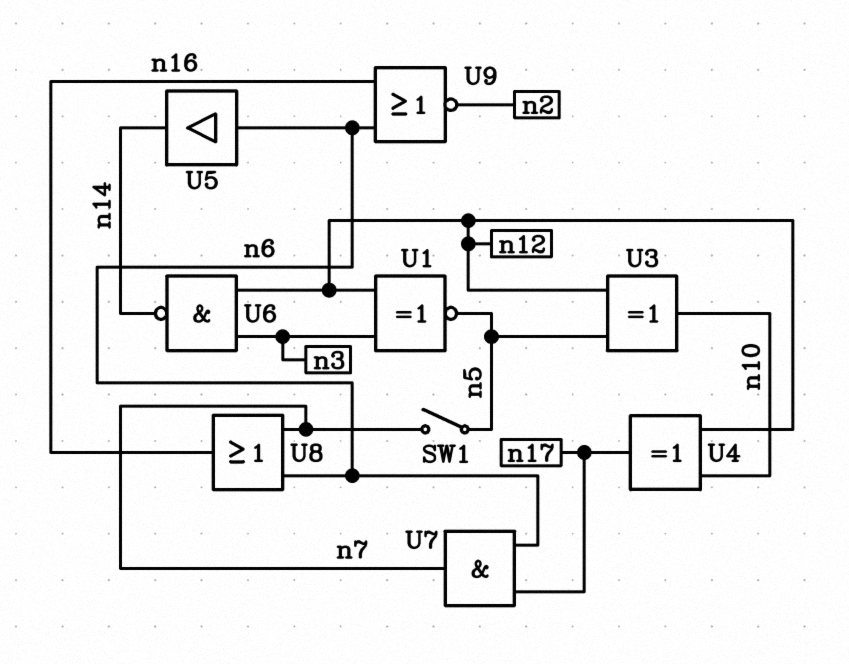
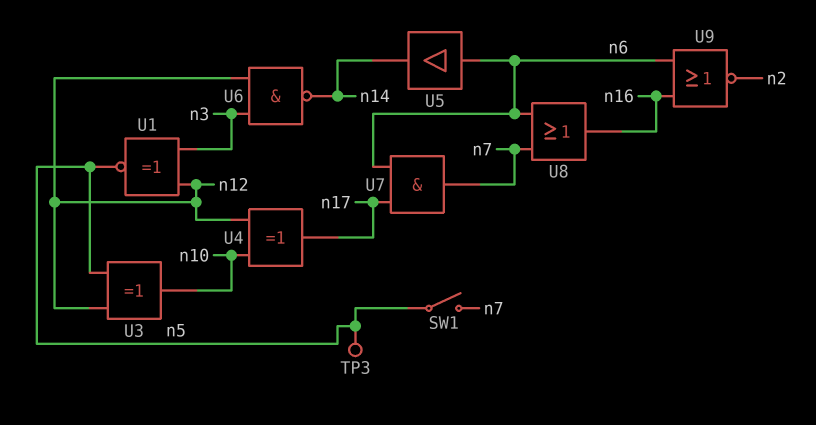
TP3: none -> test point (n5)

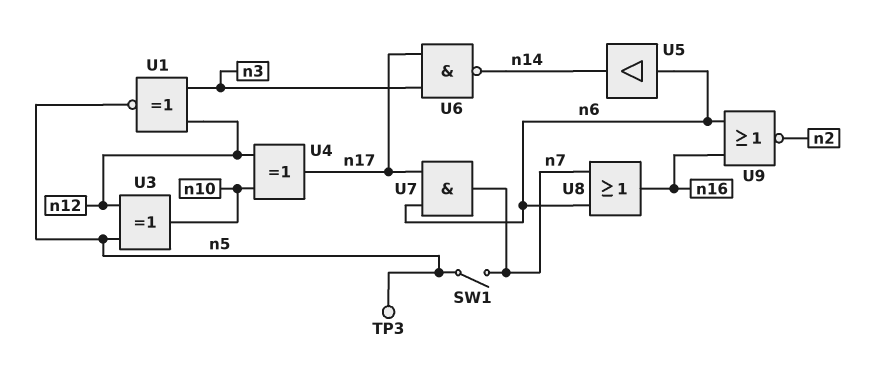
U6: NAND (in n3, in n12, out n14) -> NAND (in n3, in n17, out n14)

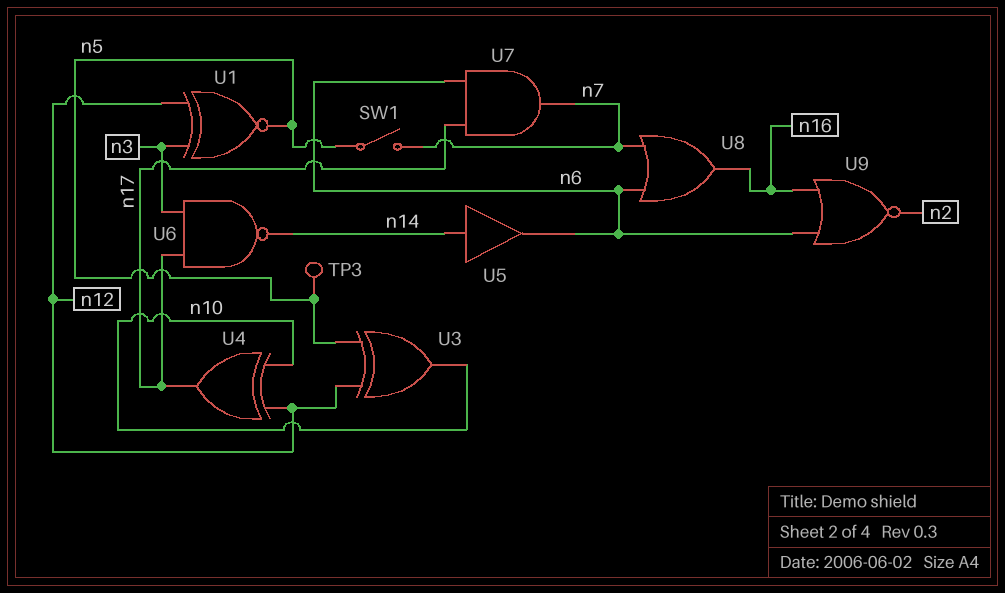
U5: buffer (in n6, out n14) -> buffer (in n14, out n6)

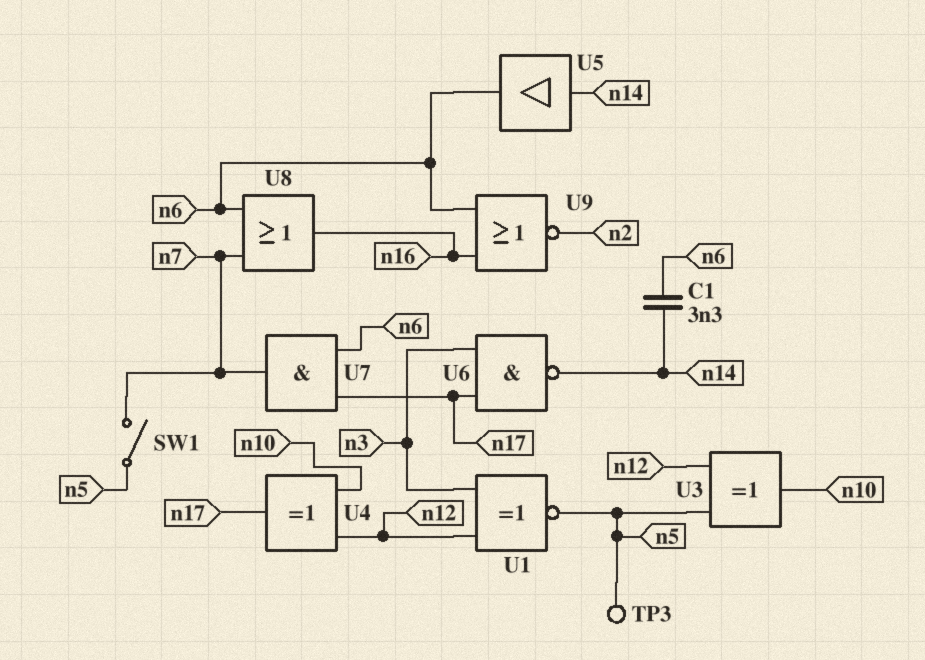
C1: none -> 3.3nF (n6, n14)

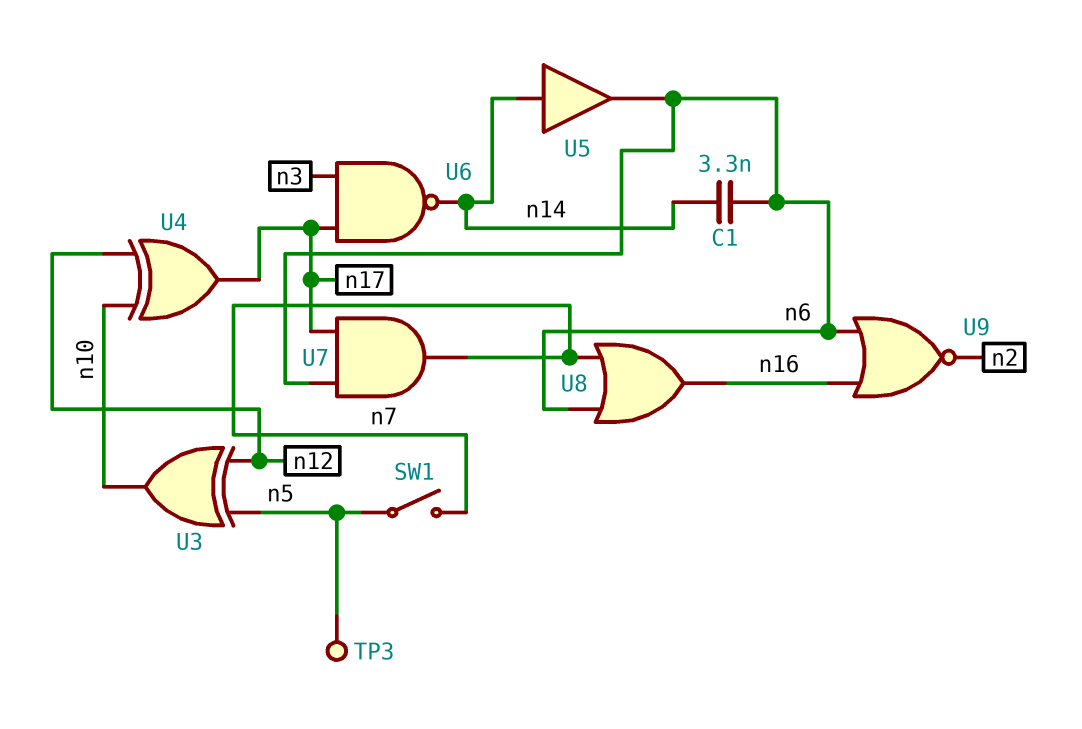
U1: XNOR (in n3, in n12, out n5) -> none

